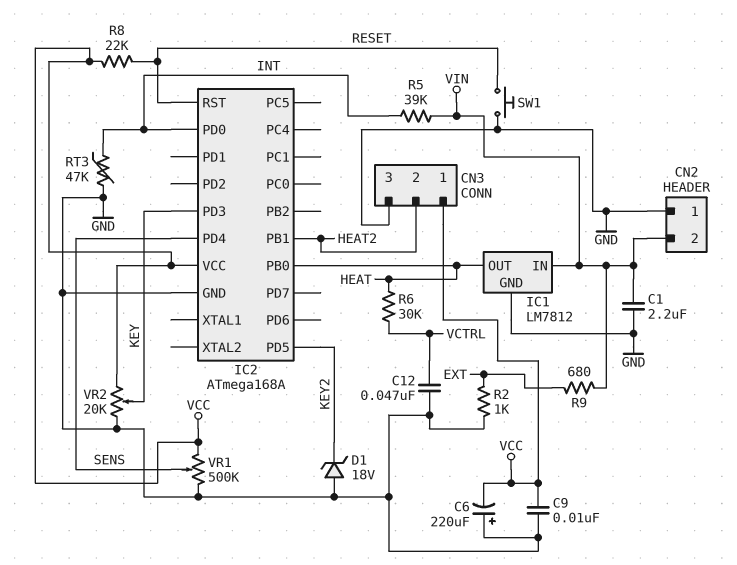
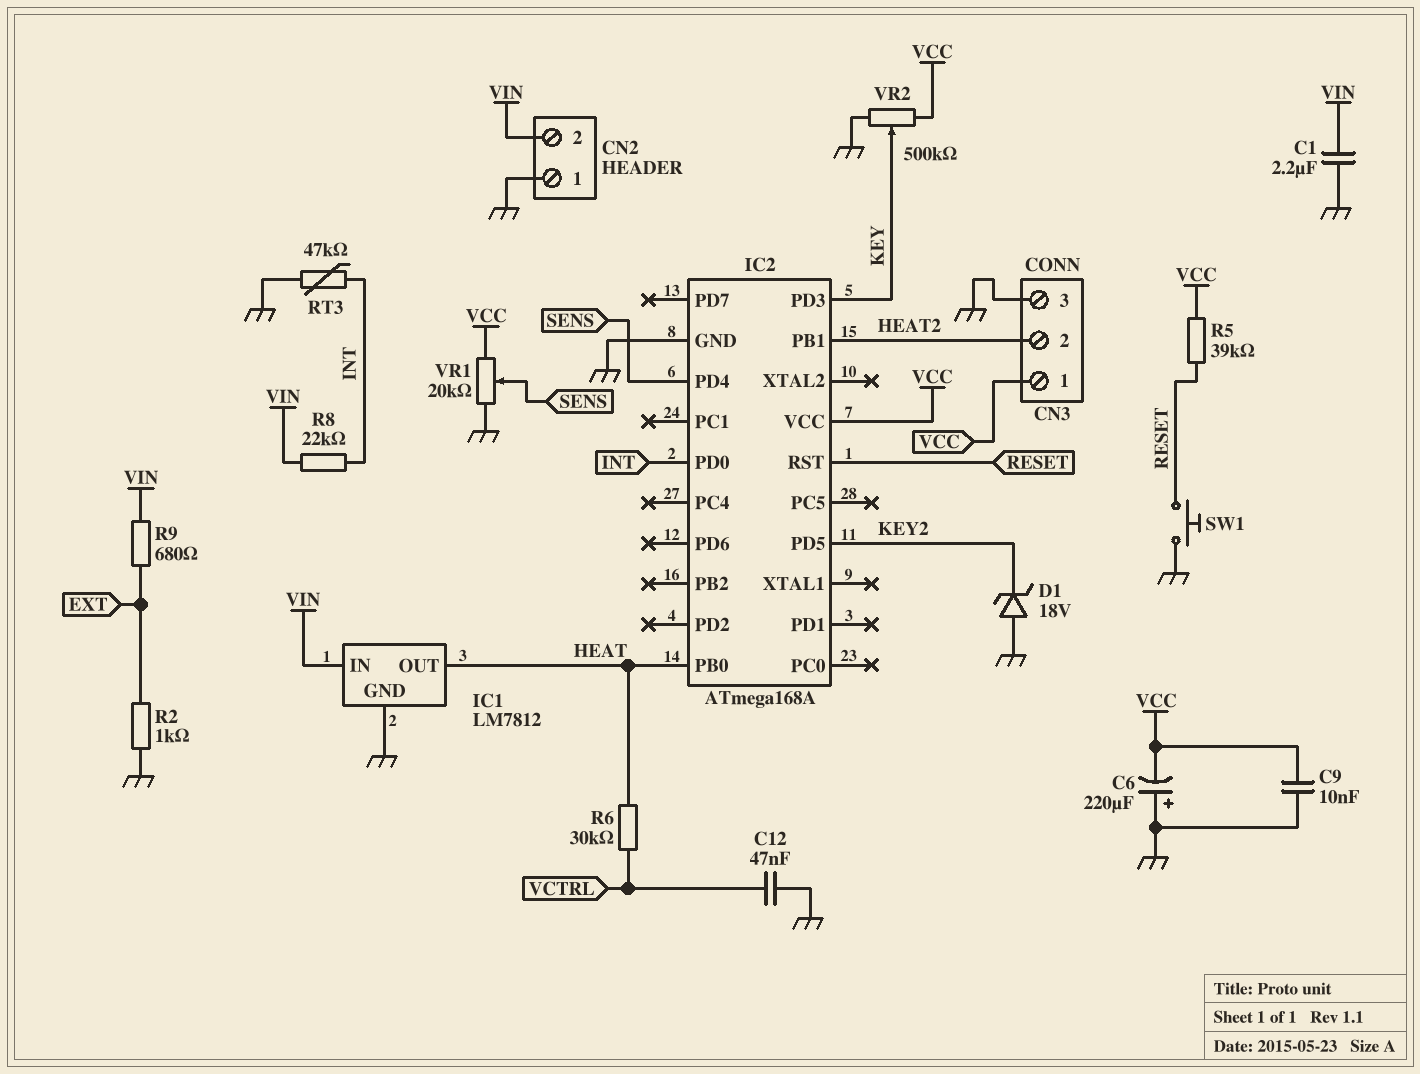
R5: 39k (INT, VIN) -> 39k (RESET, VCC)
R8: 22k (RESET, VCC) -> 22k (INT, VIN)
VR1: 500k (GND, VCC, wiper SENS) -> 20k (GND, VCC, wiper SENS)
VR2: 20k (GND, VCC, wiper KEY) -> 500k (GND, VCC, wiper KEY)

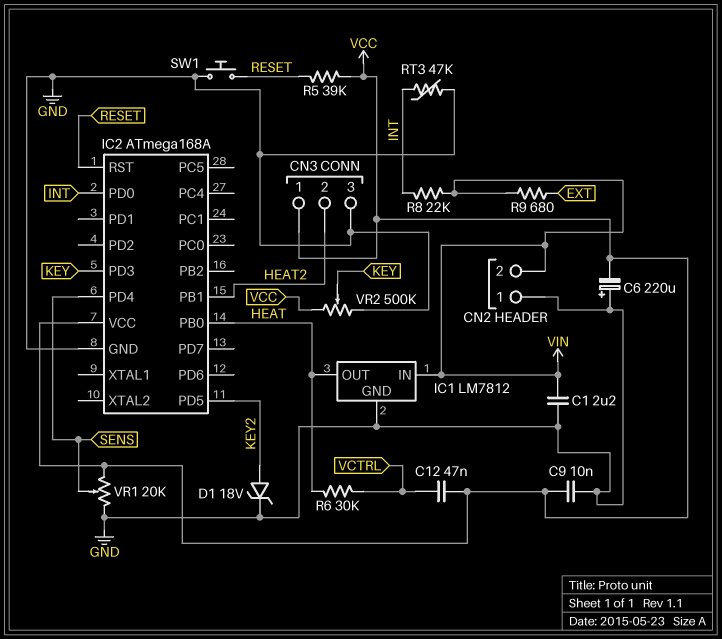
C12: 47nF (GND, VCTRL) -> 47nF (VCC, VCTRL)
D1: zener 18V (A GND, K KEY2) -> zener 18V (A KEY2, K GND)
R2: 1k (EXT, GND) -> none

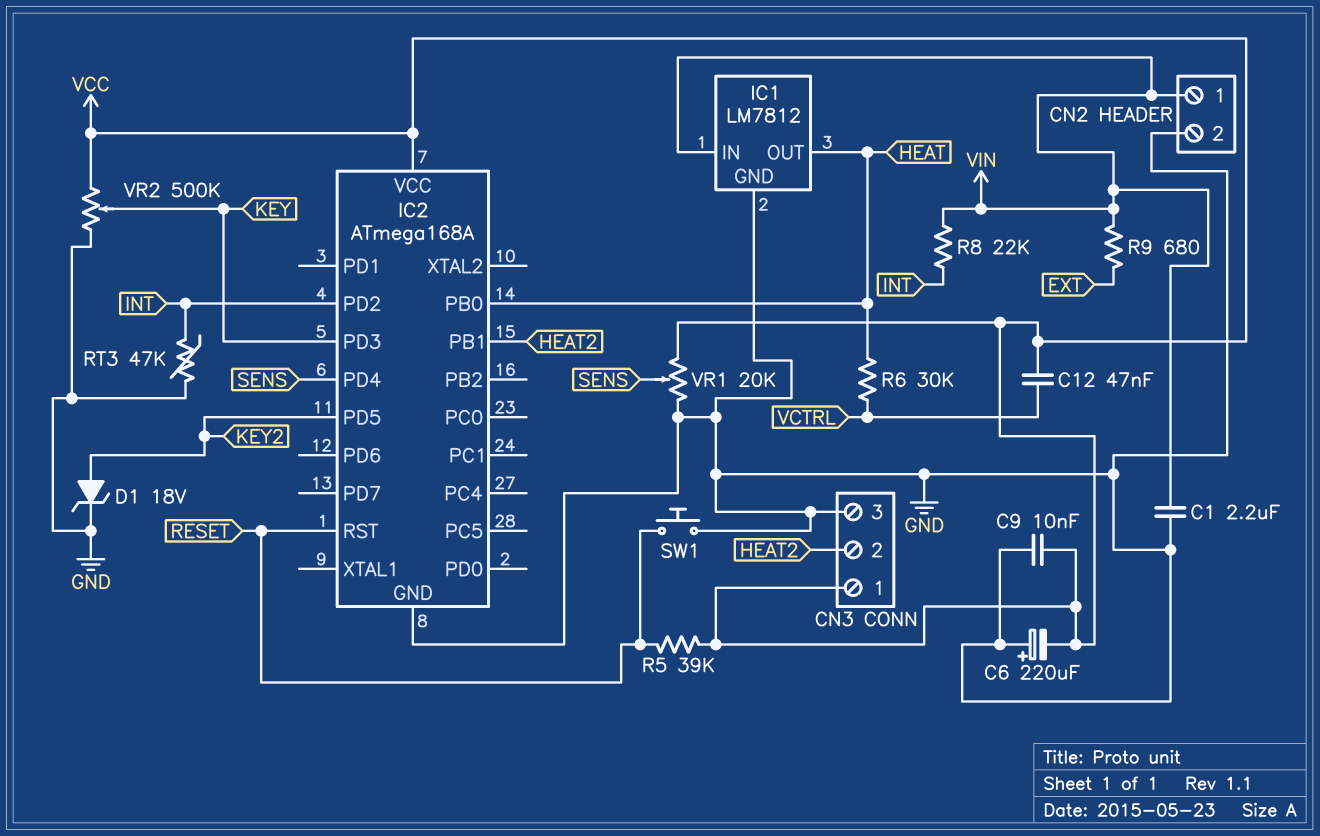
CN2 pin 1: GND -> VIN
CN2 pin 2: VIN -> GND
IC2 pin PD0: INT -> none
IC2 pin PD2: none -> INT

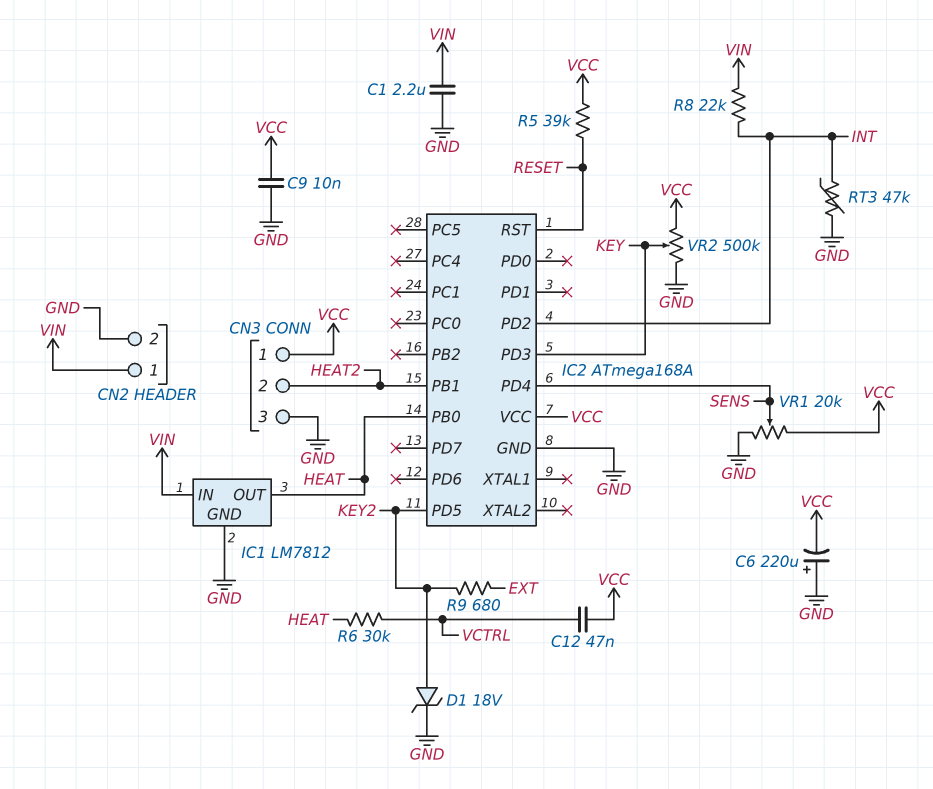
R9: 680 (EXT, VIN) -> 680 (EXT, KEY2)
SW1: button (GND, RESET) -> none

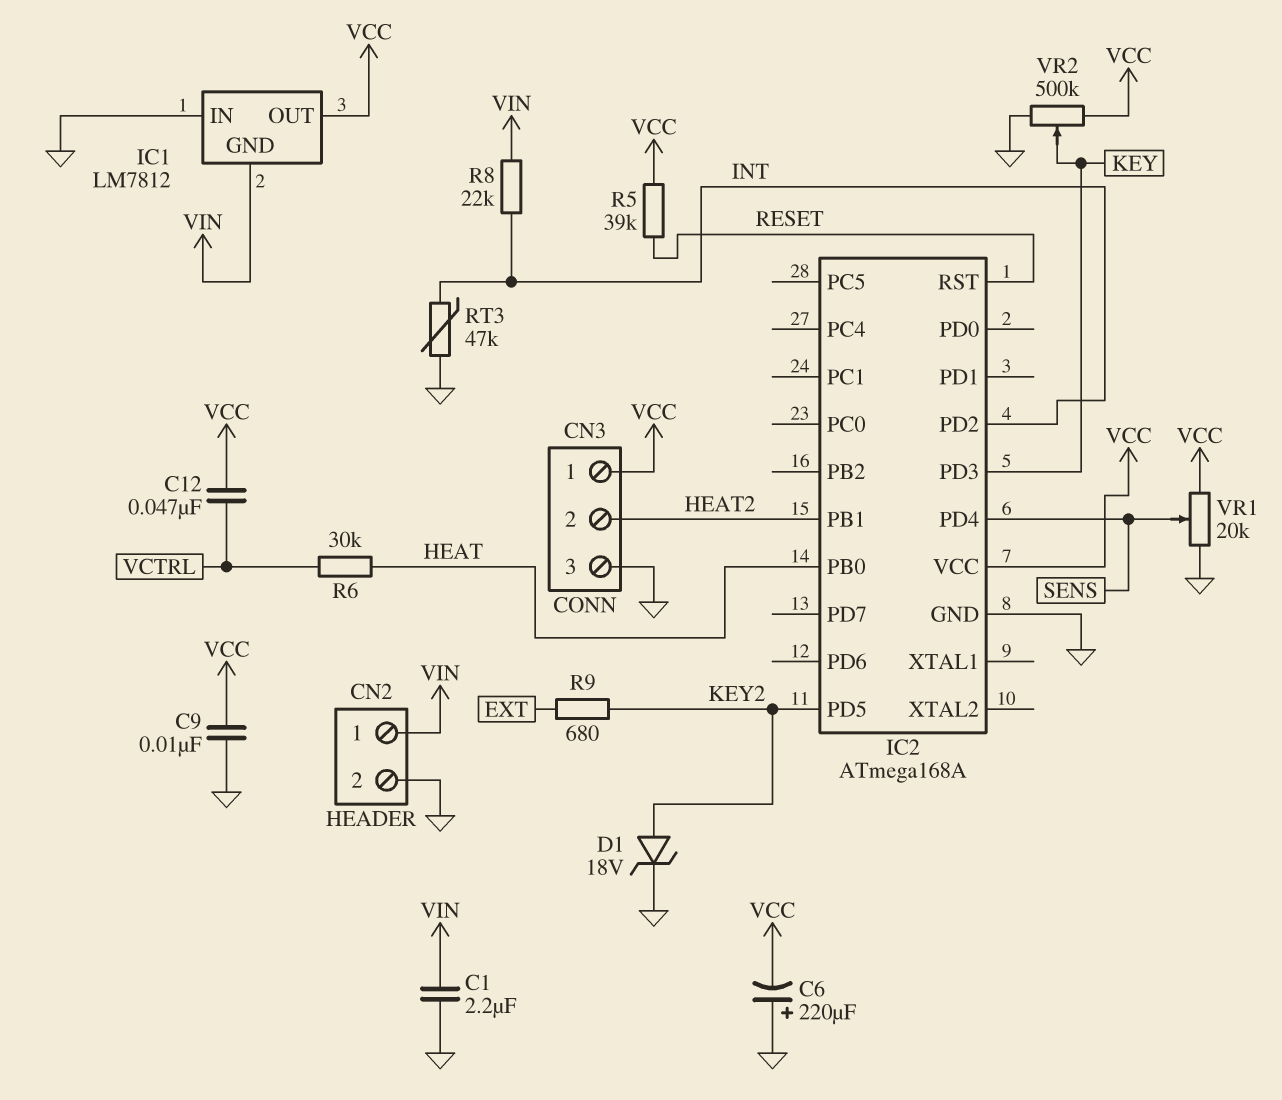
IC1 pin GND: GND -> VIN
IC1 pin IN: VIN -> GND
IC1 pin OUT: HEAT -> VCC

